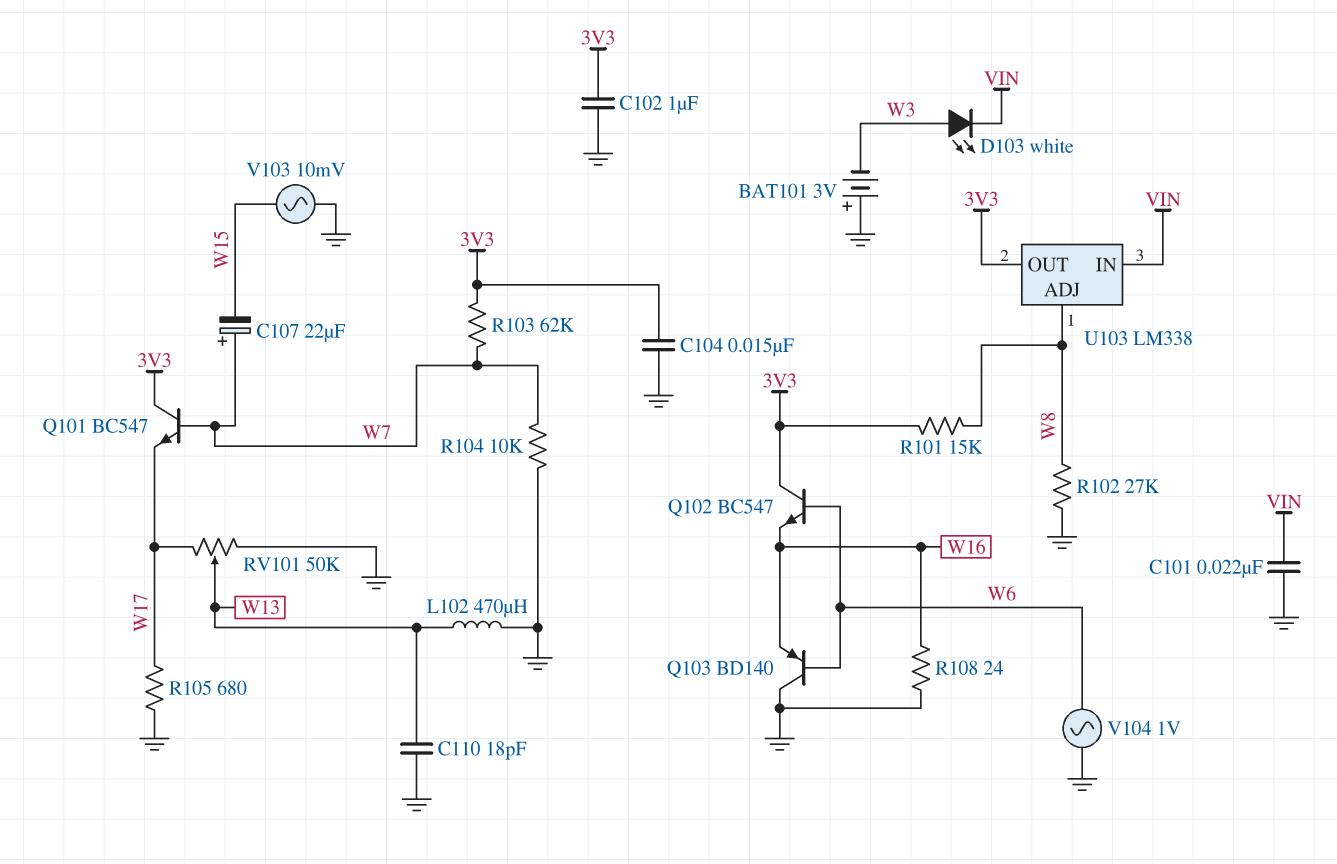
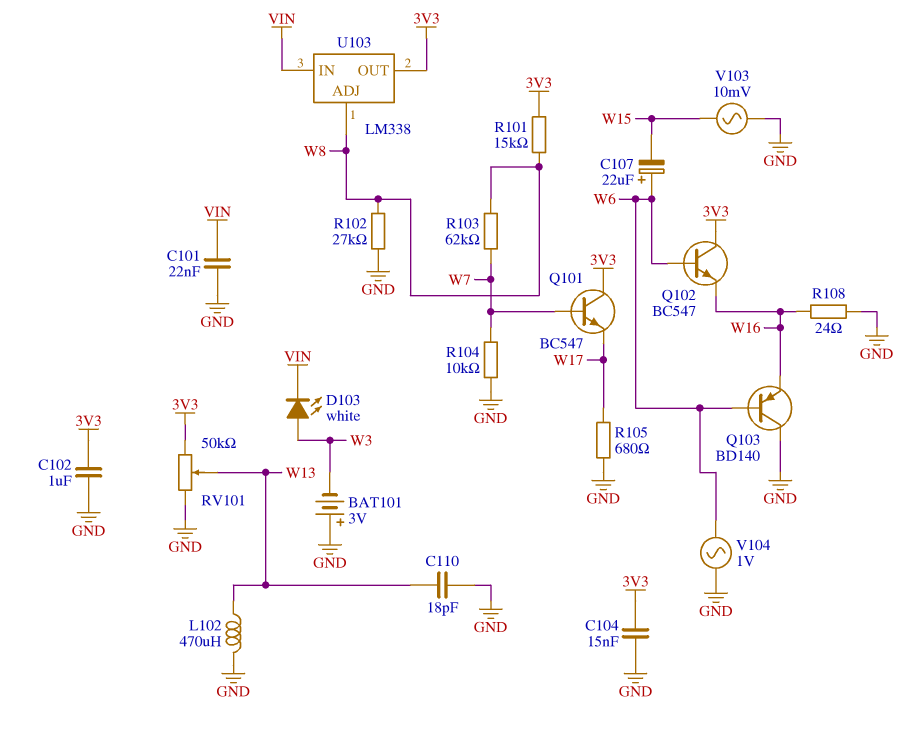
C107: 22uF (plus W7, minus W15) -> 22uF (plus W6, minus W15)
R103: 62k (3V3, W7) -> 62k (W7, W8)
RV101: 50k (GND, W17, wiper W13) -> 50k (3V3, GND, wiper W13)

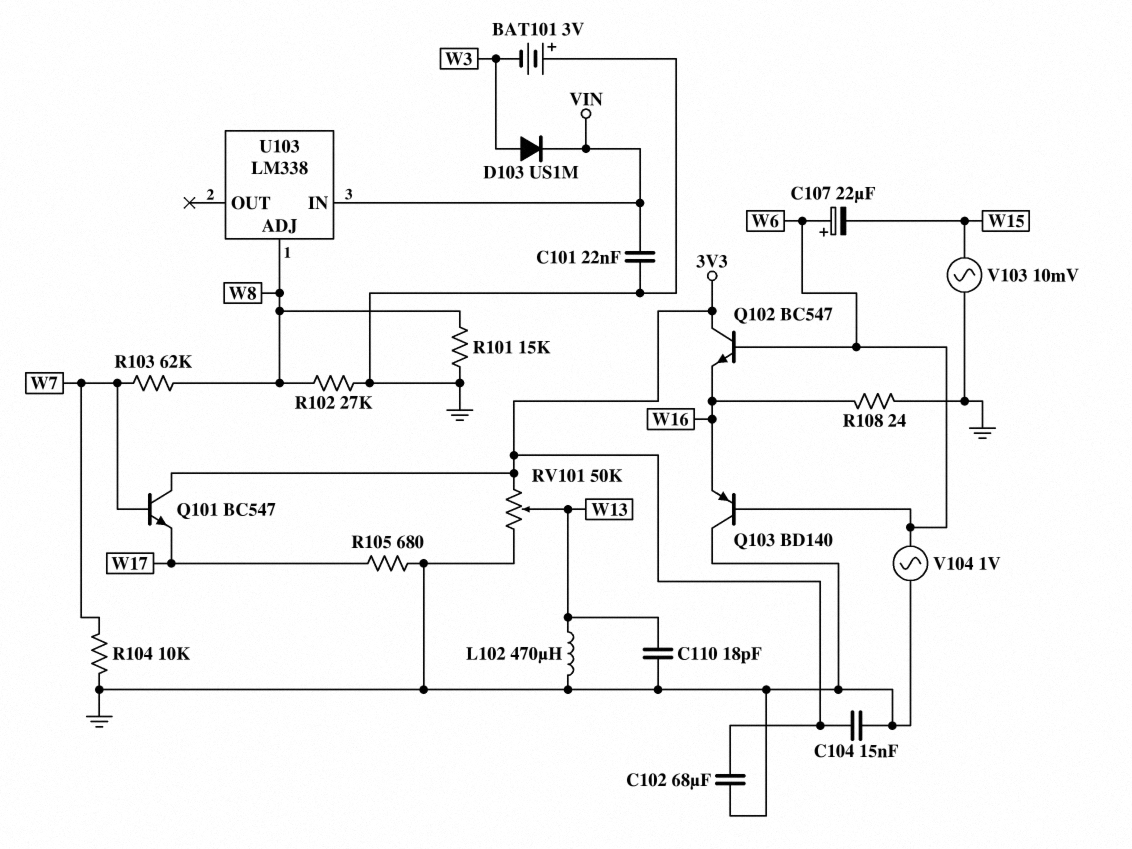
C102: 1uF (3V3, GND) -> 68uF (3V3, GND)
D103: LED white (A W3, K VIN) -> diode US1M (A W3, K VIN)
R101: 15k (3V3, W8) -> 15k (GND, W8)
U103 pin OUT: 3V3 -> none

